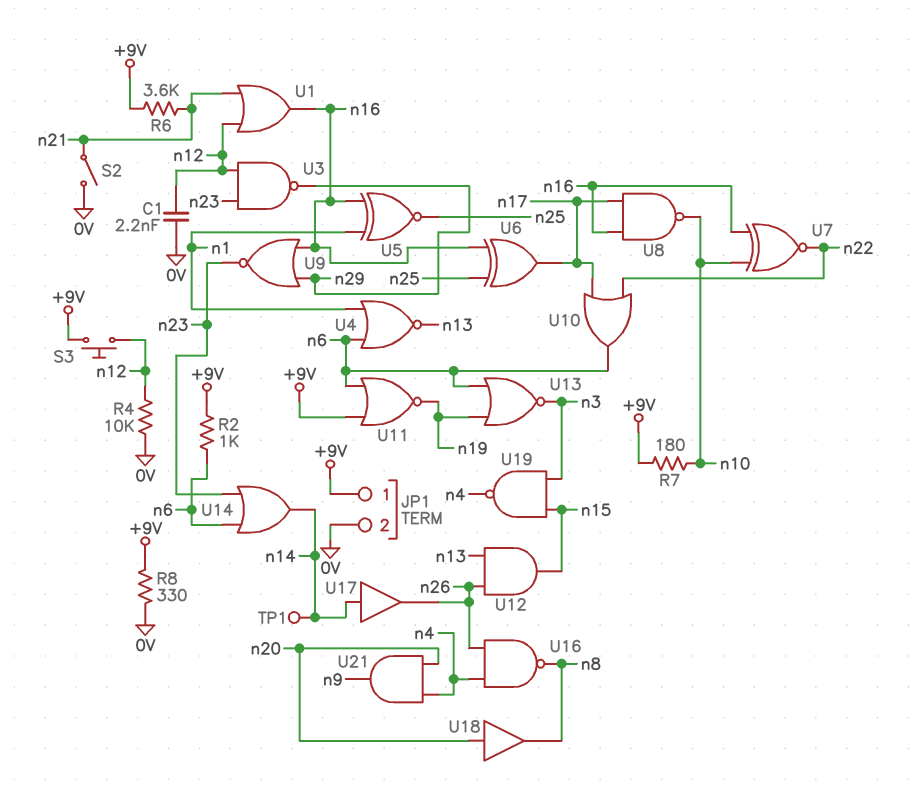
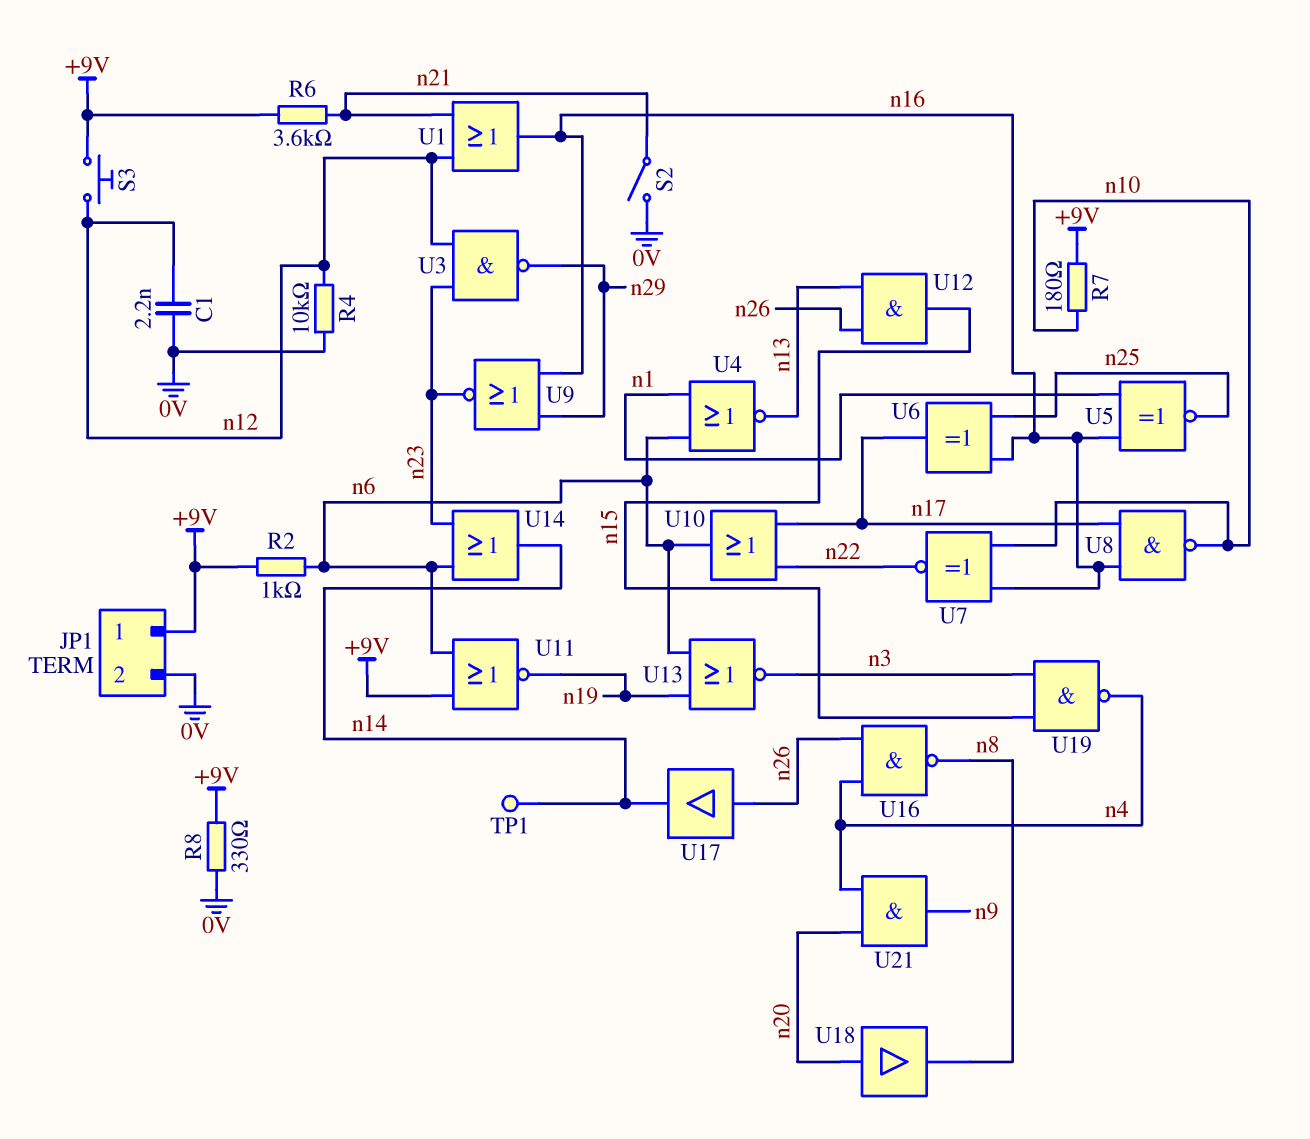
U17: buffer (in n14, out n26) -> buffer (in n26, out n14)

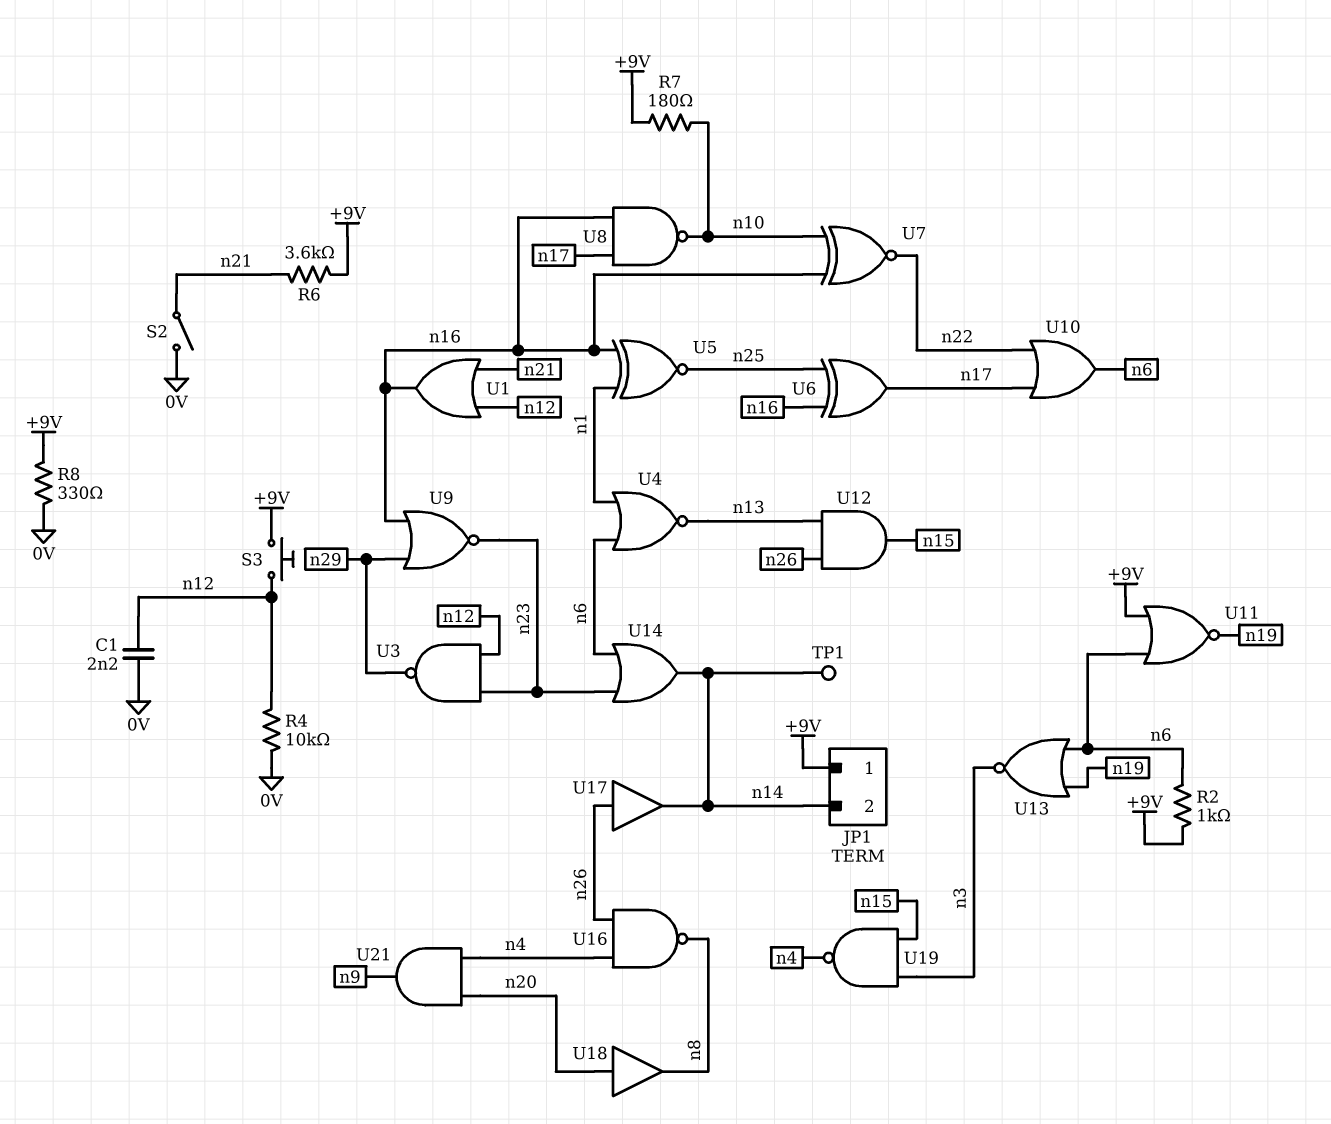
JP1 pin 2: 0V -> n14

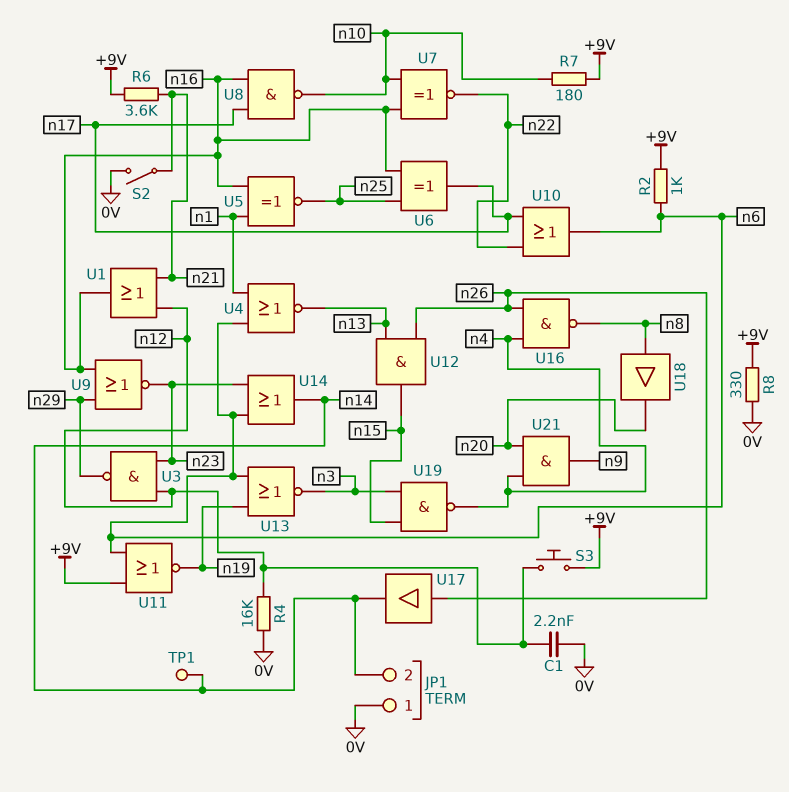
JP1 pin 1: +9V -> 0V
R4: 10k (0V, n12) -> 16k (0V, n12)
U18: buffer (in n20, out n8) -> buffer (in n8, out n20)

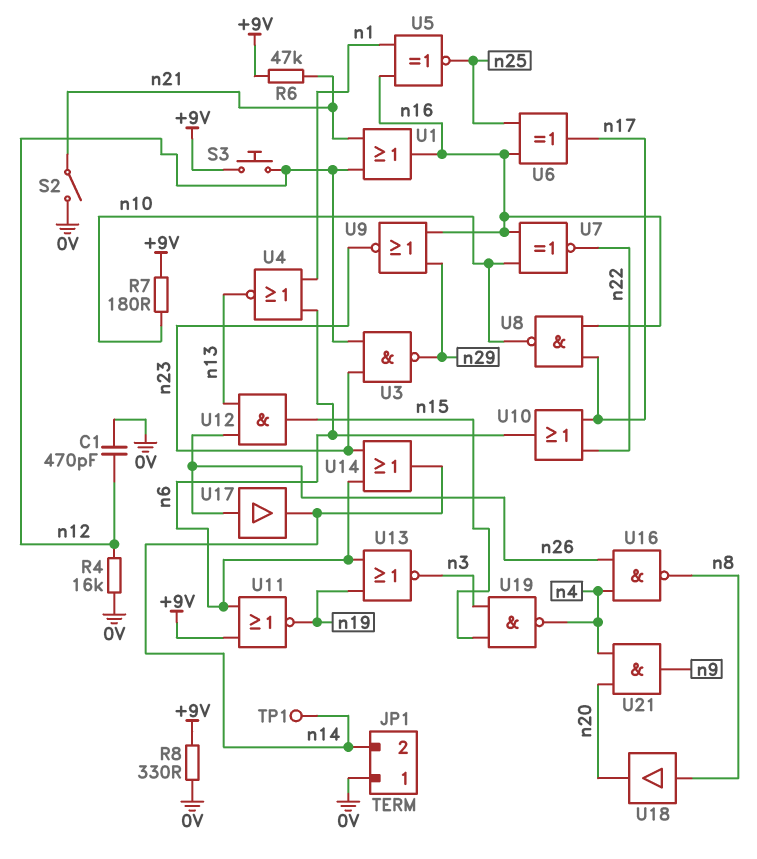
C1: 2.2nF (0V, n12) -> 470pF (0V, n12)
R2: 1k (+9V, n6) -> none
R6: 3.6k (+9V, n21) -> 47k (+9V, n21)

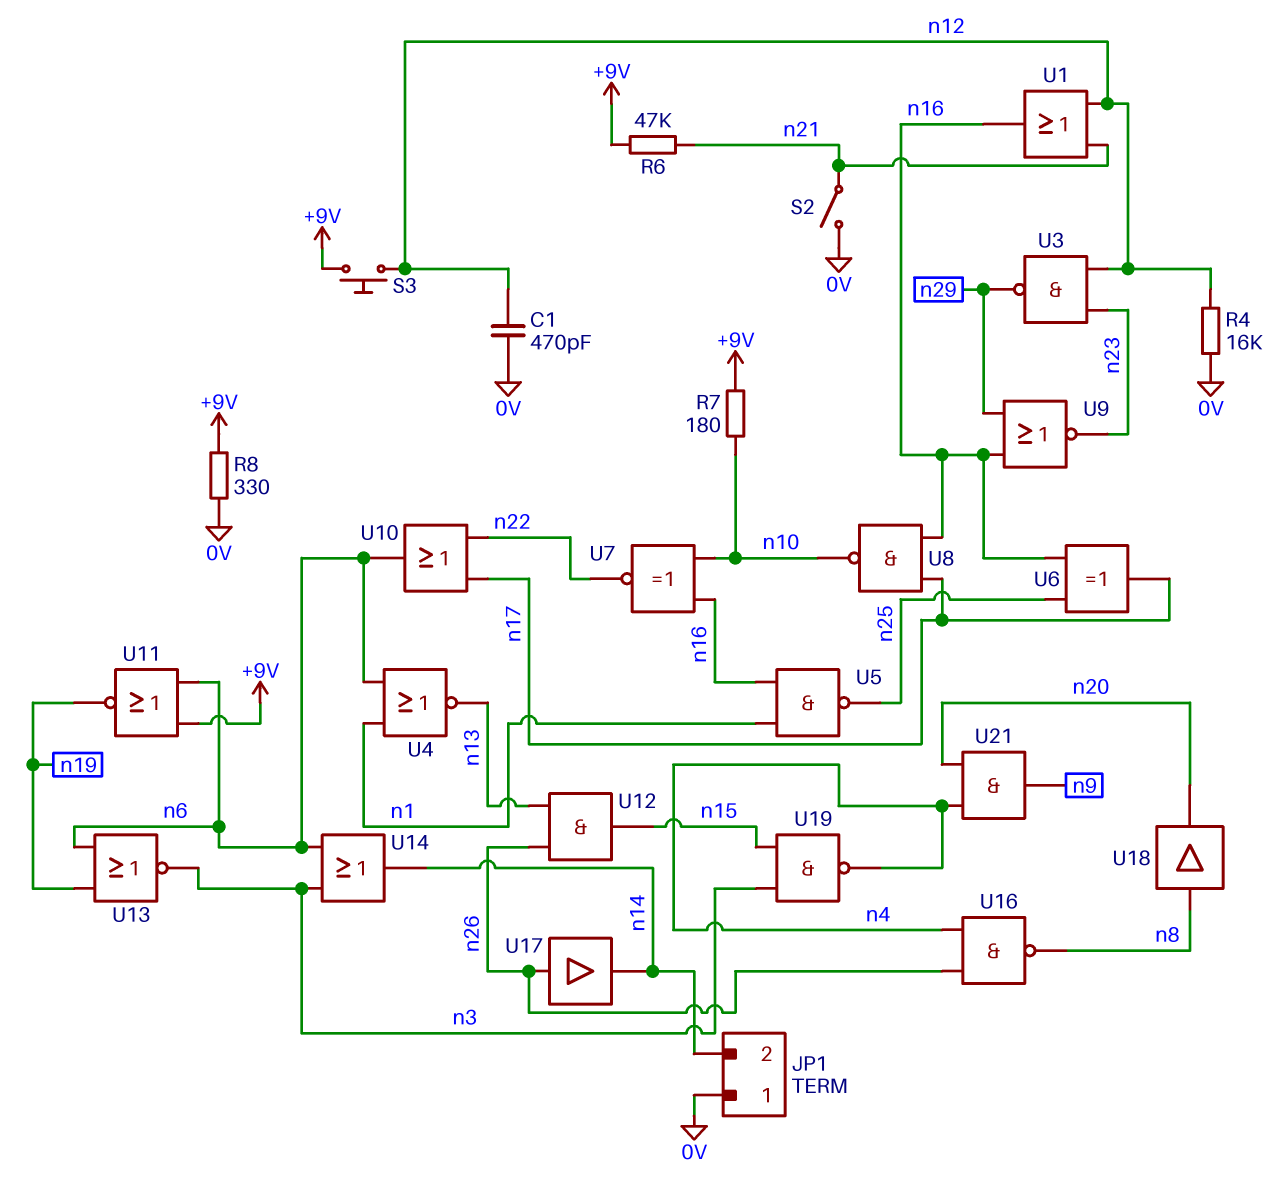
TP1: test point (n14) -> none
U5: XNOR (in n1, in n16, out n25) -> NAND (in n1, in n16, out n25)
U14: OR (in n6, in n23, out n14) -> OR (in n3, in n6, out n14)

